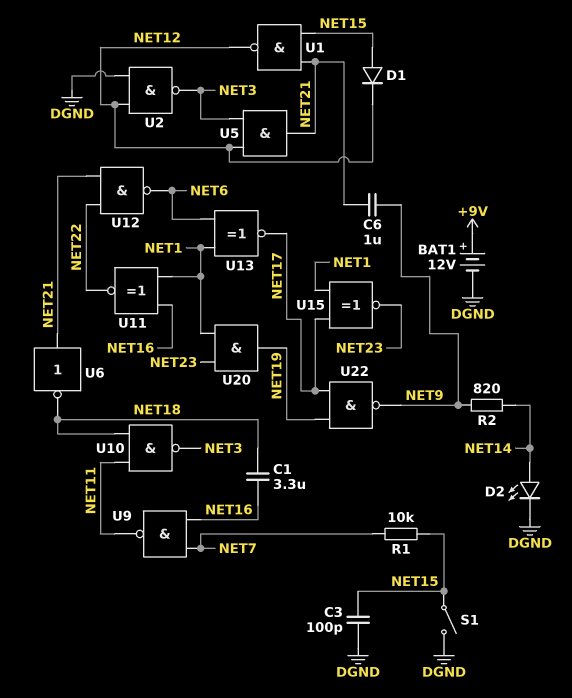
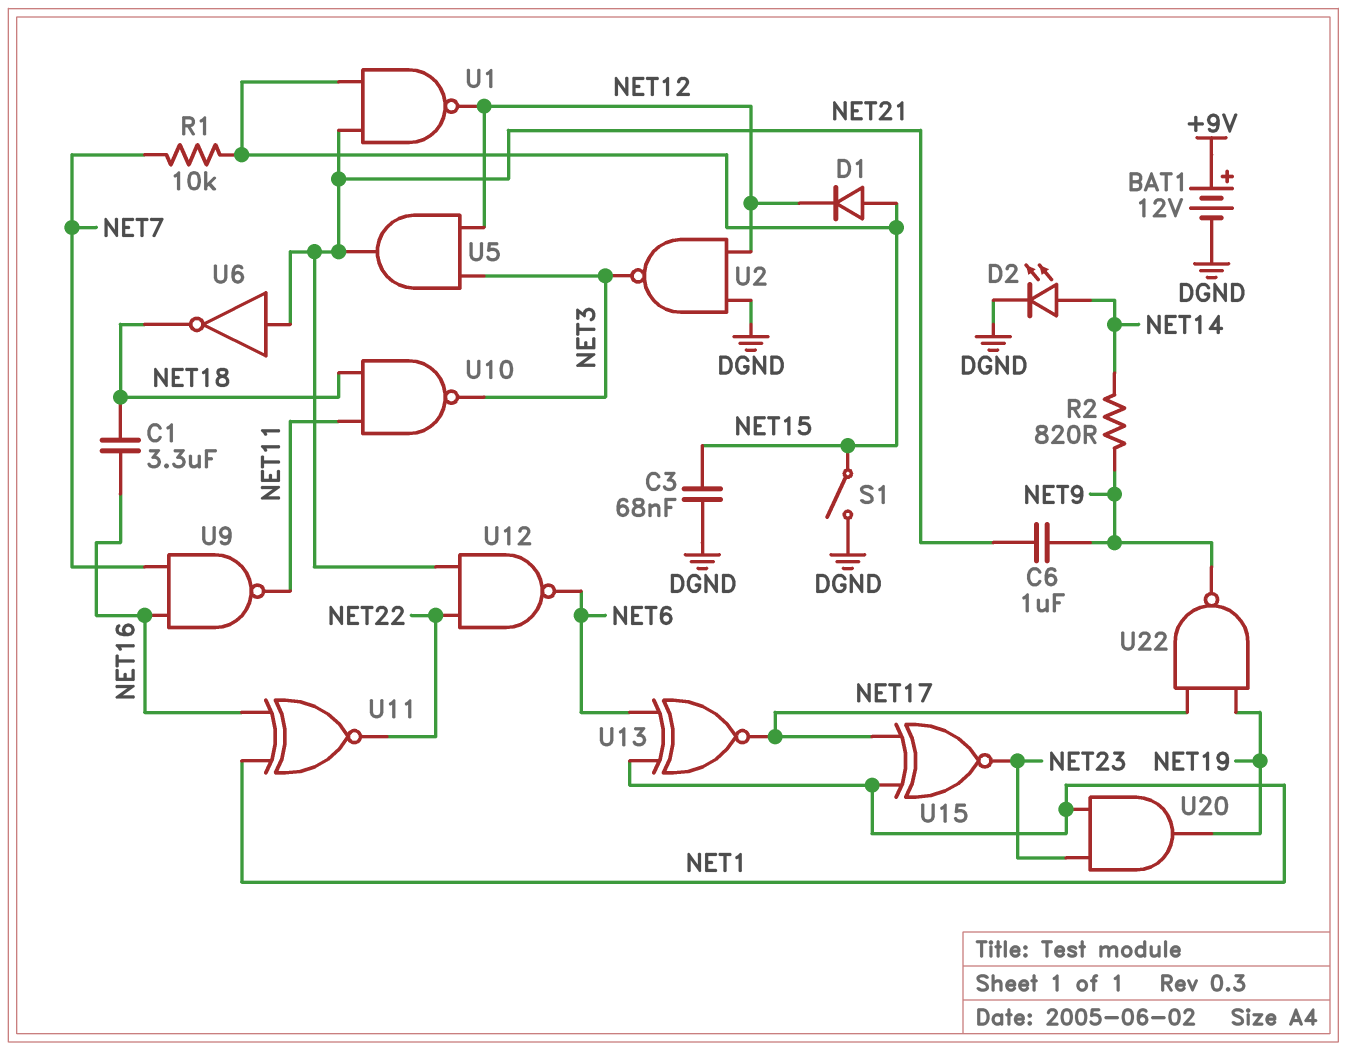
C3: 100pF (DGND, NET15) -> 68nF (DGND, NET15)

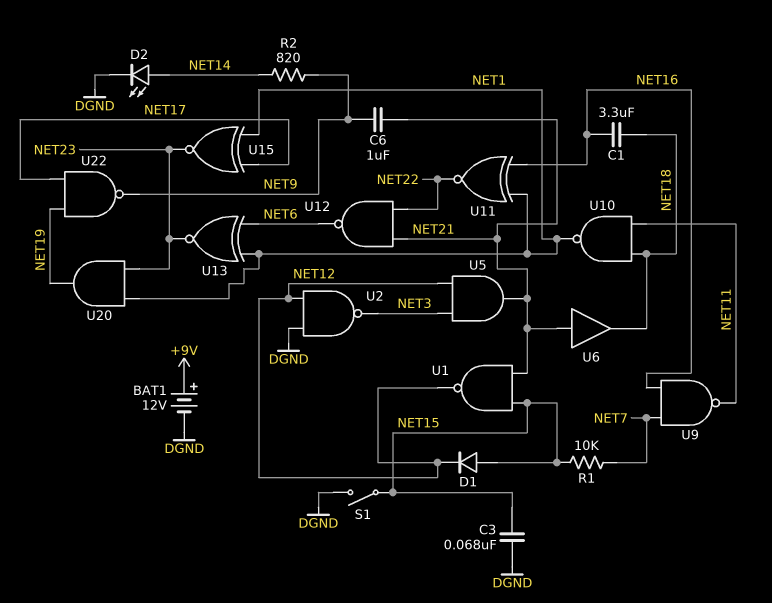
U6: NOT (in NET21, out NET18) -> buffer (in NET21, out NET18)
U10: NAND (in NET11, in NET18, out NET3) -> NAND (in NET11, in NET18, out NET1)
U13: XNOR (in NET1, in NET6, out NET17) -> XNOR (in NET1, in NET6, out NET23)

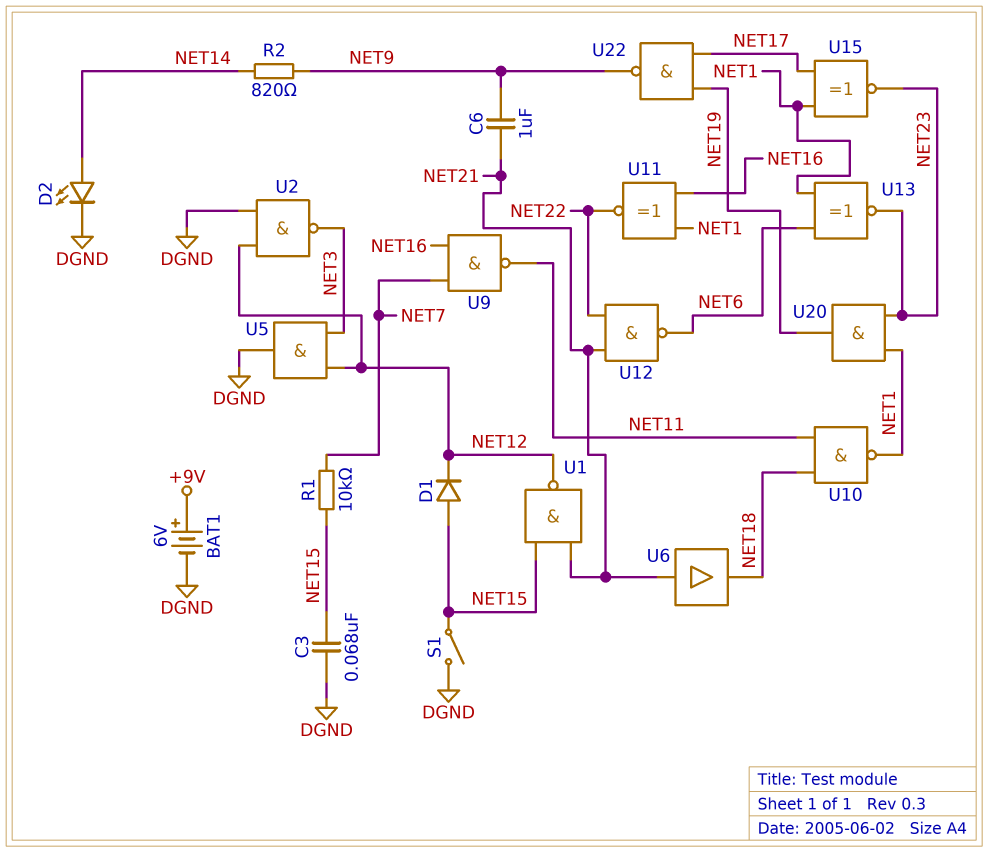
BAT1: 12V (plus +9V, minus DGND) -> 6V (plus +9V, minus DGND)
C1: 3.3uF (NET16, NET18) -> none
U5: AND (in NET3, in NET12, out NET21) -> AND (in NET3, in NET12, out DGND)

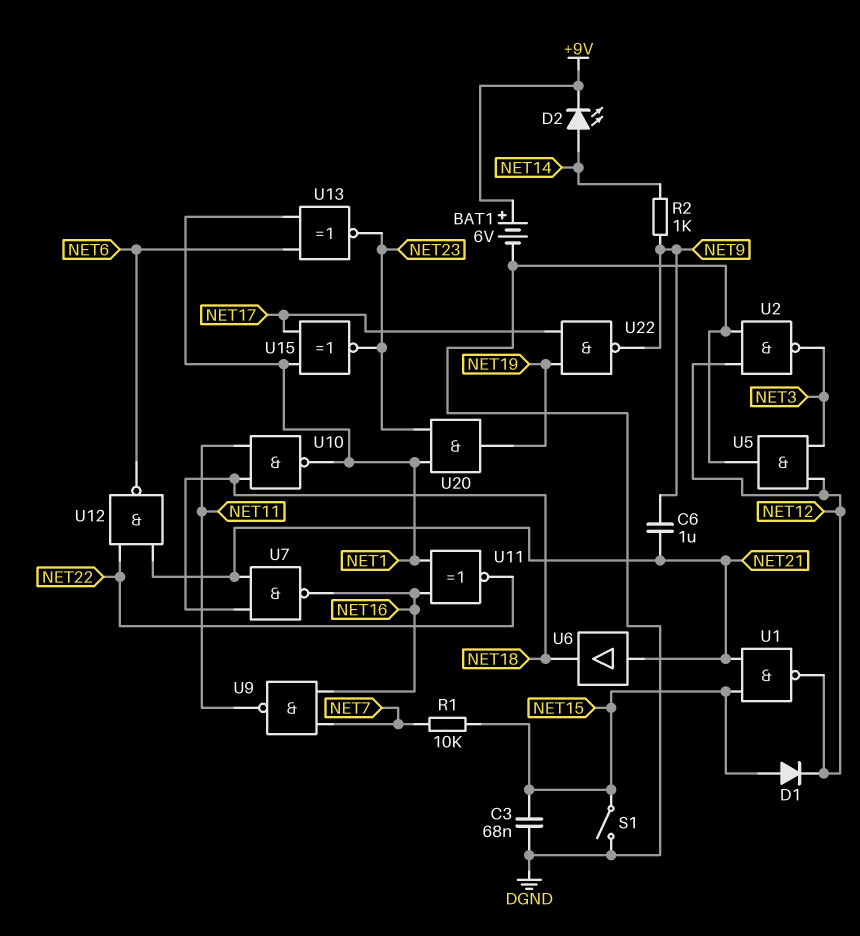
D2: LED (A NET14, K DGND) -> LED (A NET14, K +9V)
R2: 820 (NET9, NET14) -> 1k (NET9, NET14)
U7: none -> NAND (in NET18, in NET21, out NET16)

